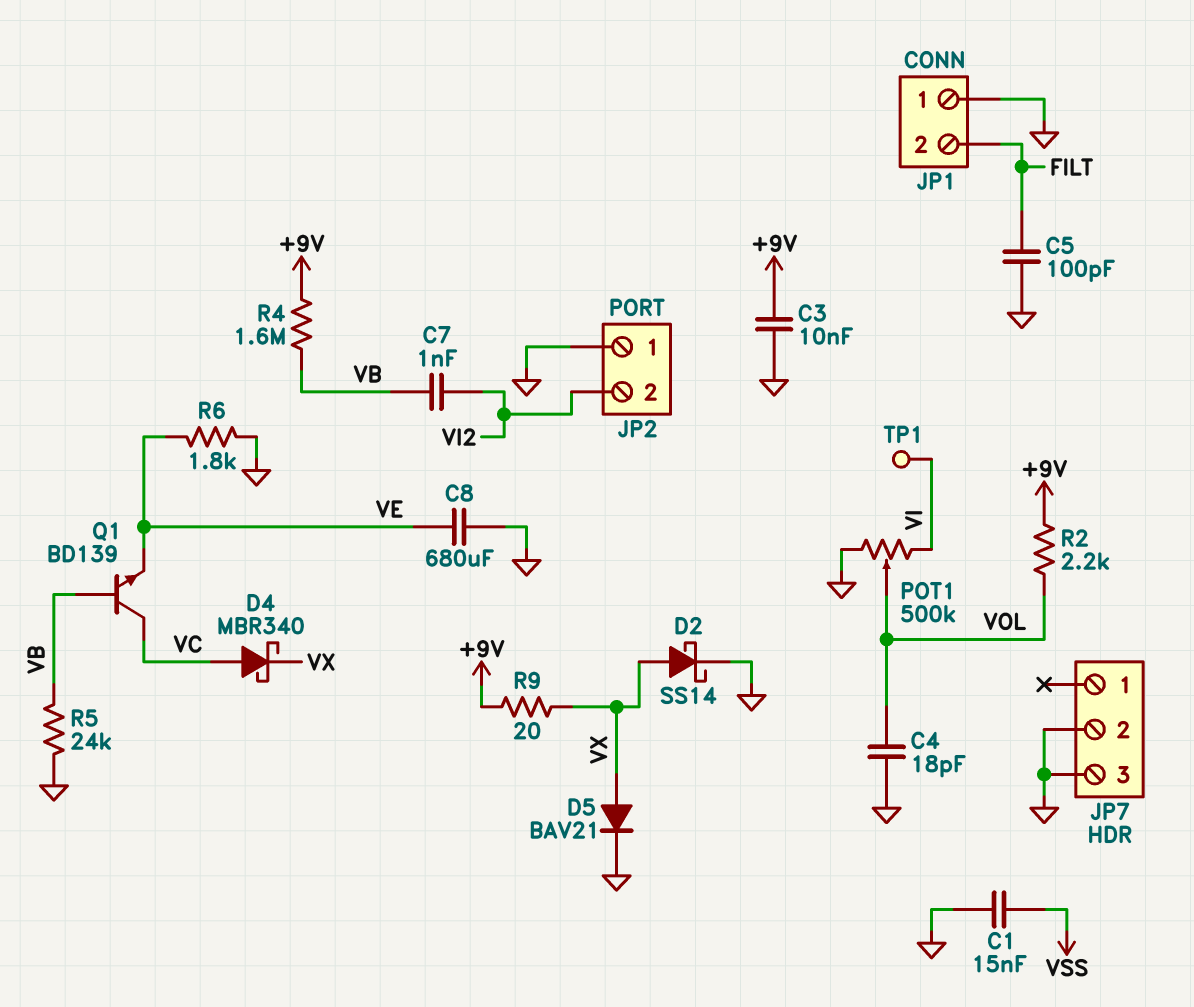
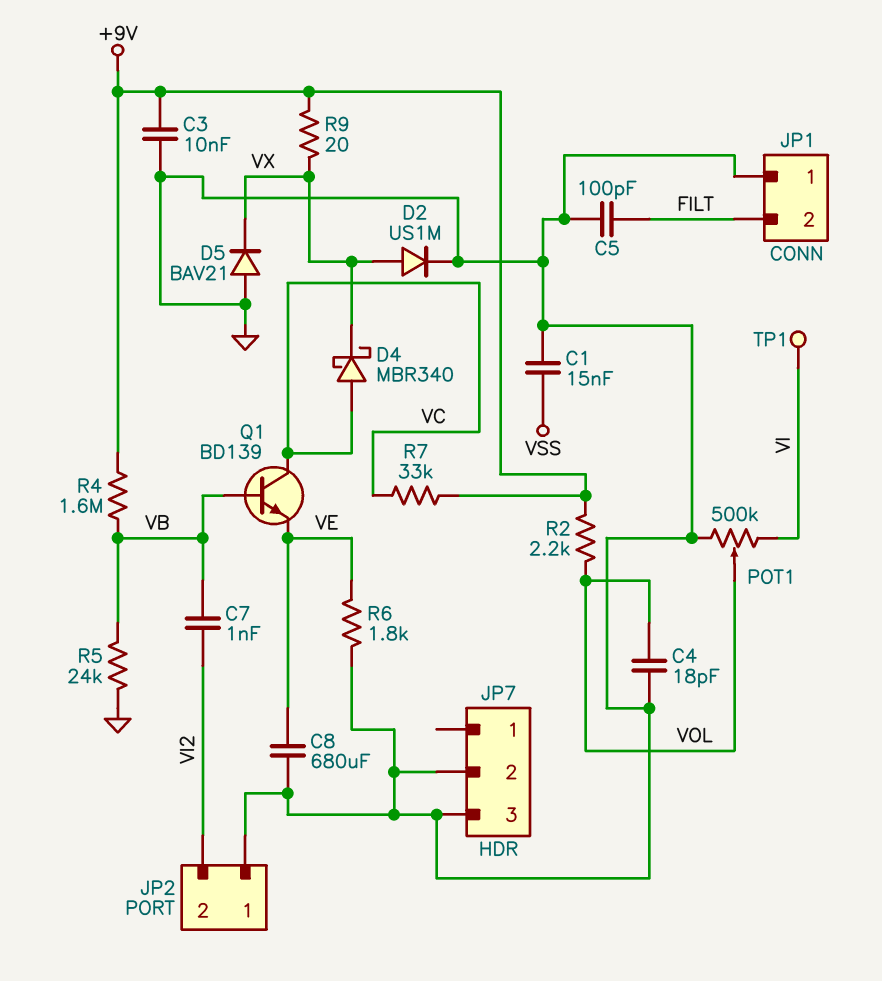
D2: schottky SS14 (A VX, K GND) -> diode US1M (A VX, K GND)
D5: diode BAV21 (A VX, K GND) -> diode BAV21 (A GND, K VX)
R7: none -> 33k (+9V, VC)

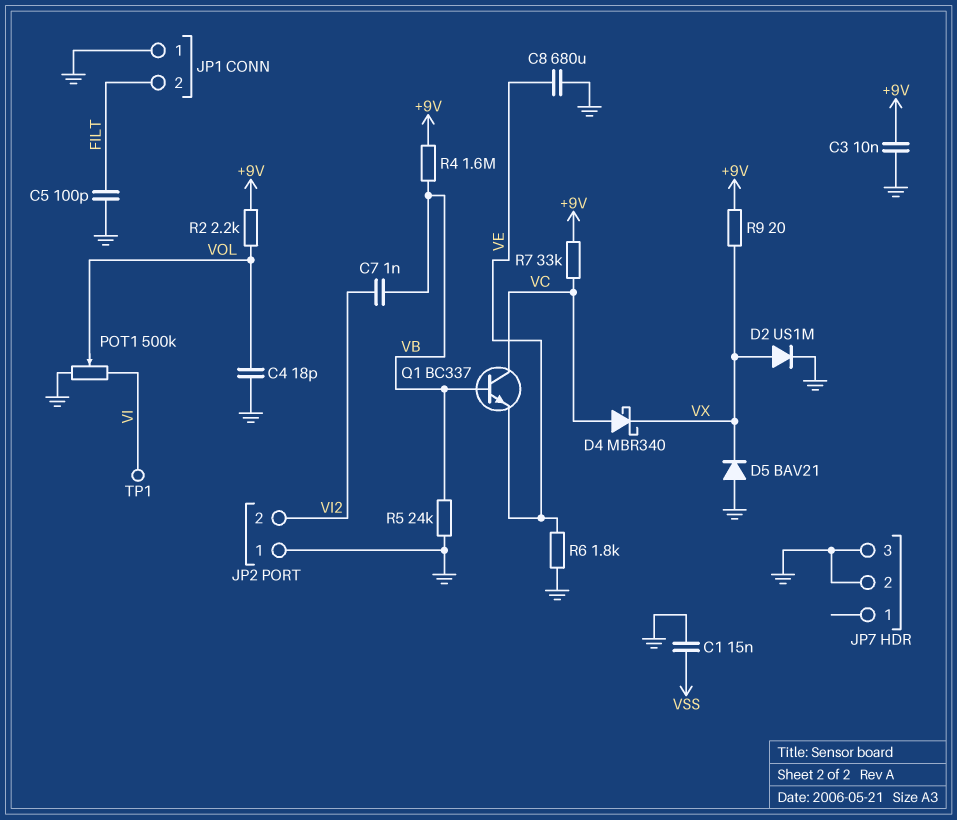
Q1: NPN BD139 (B VB, C VC, E VE) -> NPN BC337 (B VB, C VC, E VE)

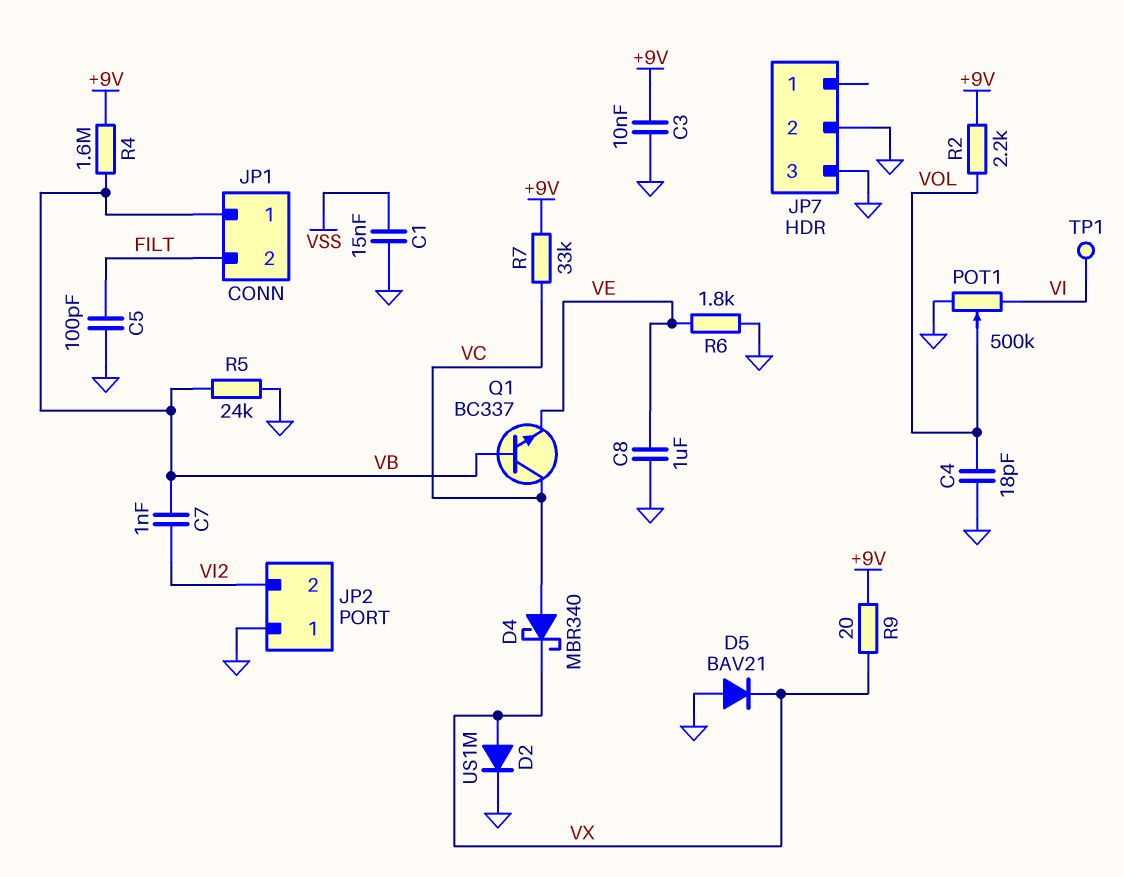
C8: 680uF (GND, VE) -> 1uF (GND, VE)
JP1 pin 1: GND -> VB

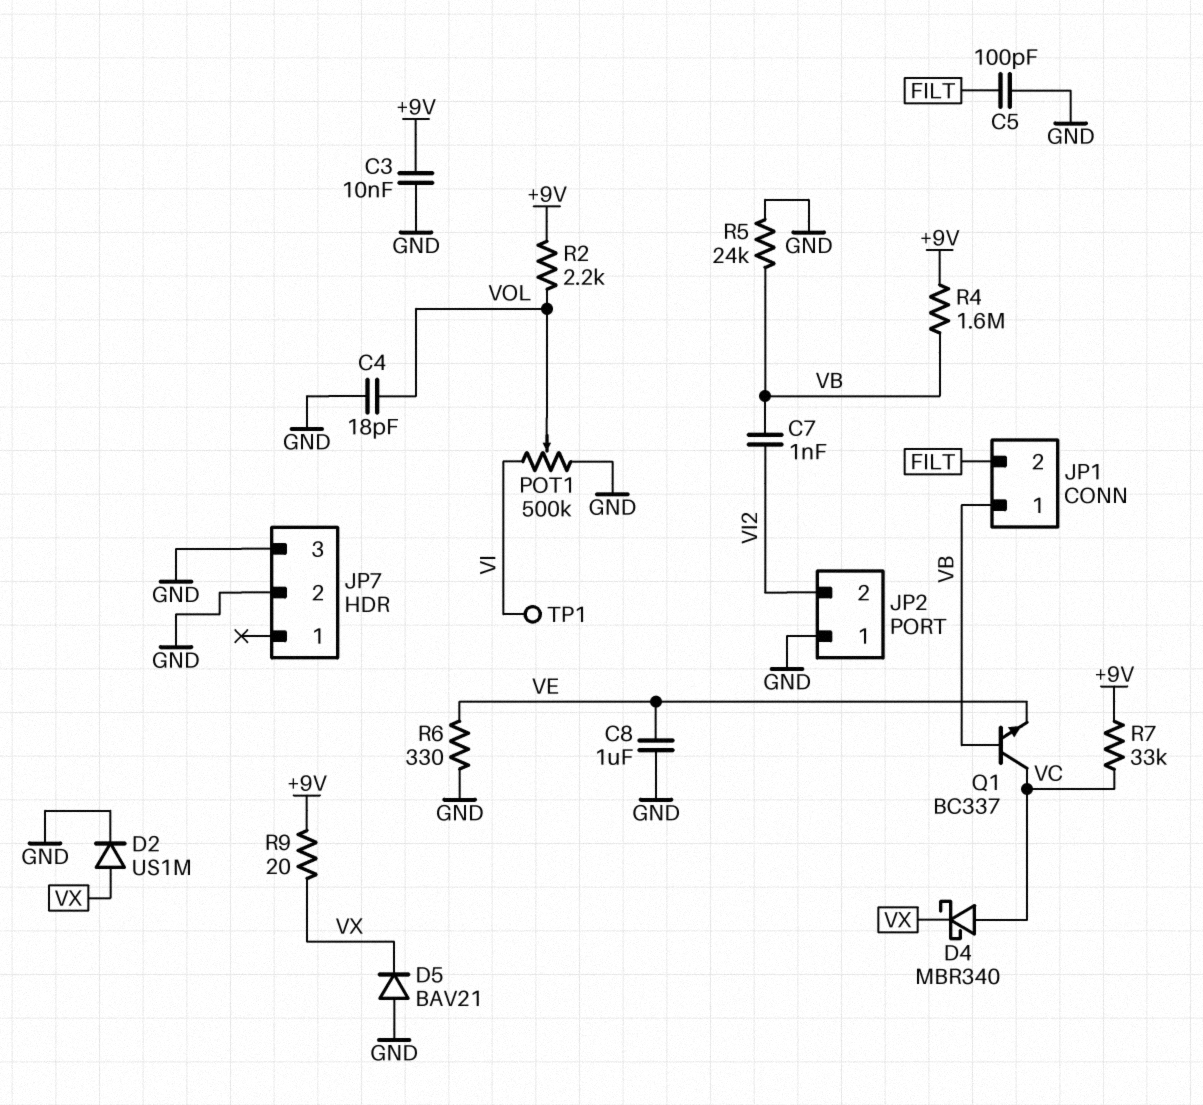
C1: 15nF (GND, VSS) -> none
R6: 1.8k (GND, VE) -> 330 (GND, VE)

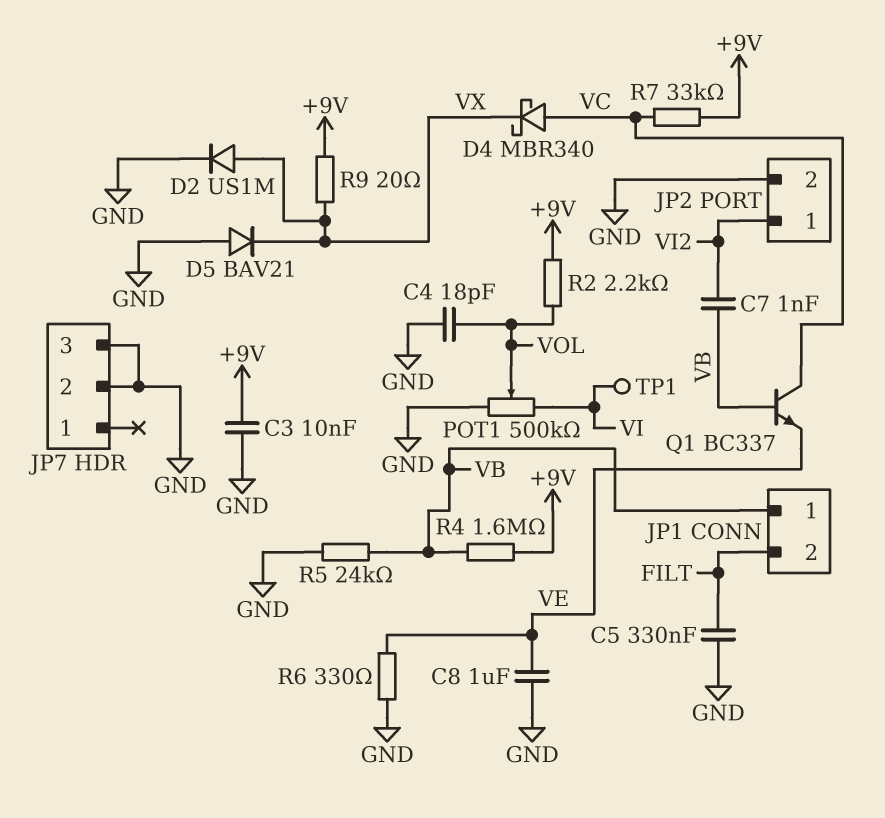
C5: 100pF (FILT, GND) -> 330nF (FILT, GND)
JP2 pin 1: GND -> VI2
JP2 pin 2: VI2 -> GND

